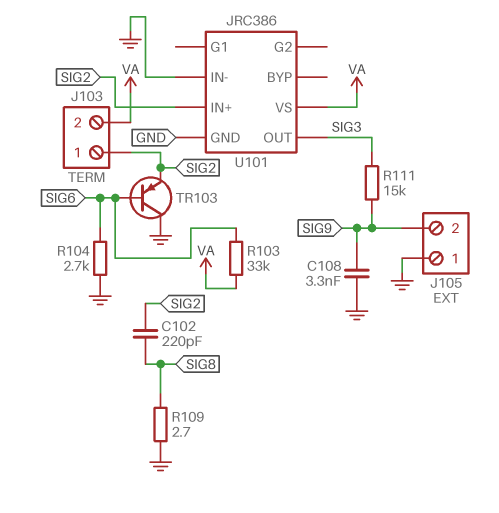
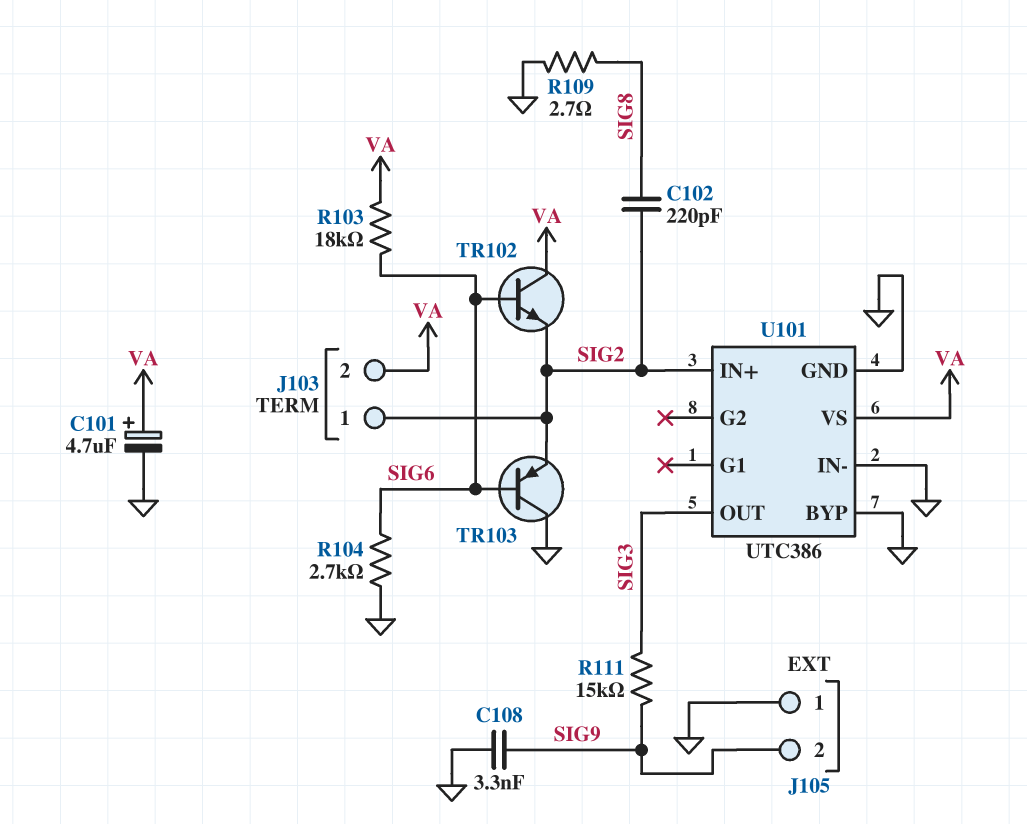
C101: none -> 4.7uF (plus VA, minus GND)
R103: 33k (SIG6, VA) -> 18k (SIG6, VA)
TR102: none -> NPN (B SIG6, C VA, E SIG2)
U101: JRC386 -> UTC386
U101 pin BYP: none -> GND

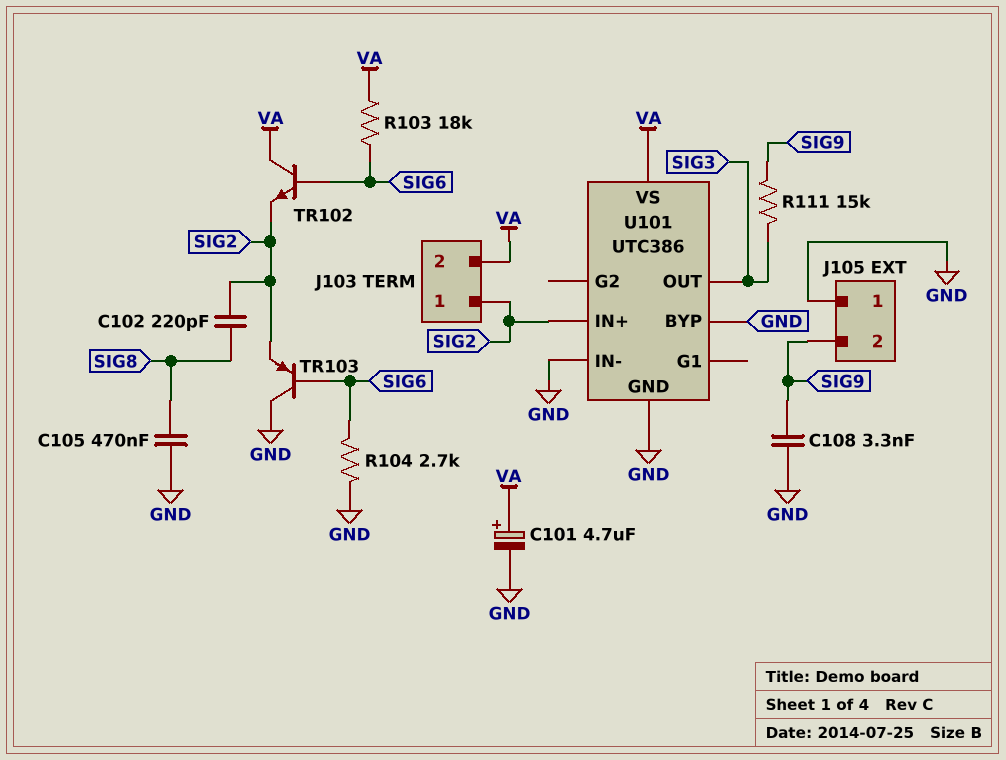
C105: none -> 470nF (GND, SIG8)
R109: 2.7 (GND, SIG8) -> none

